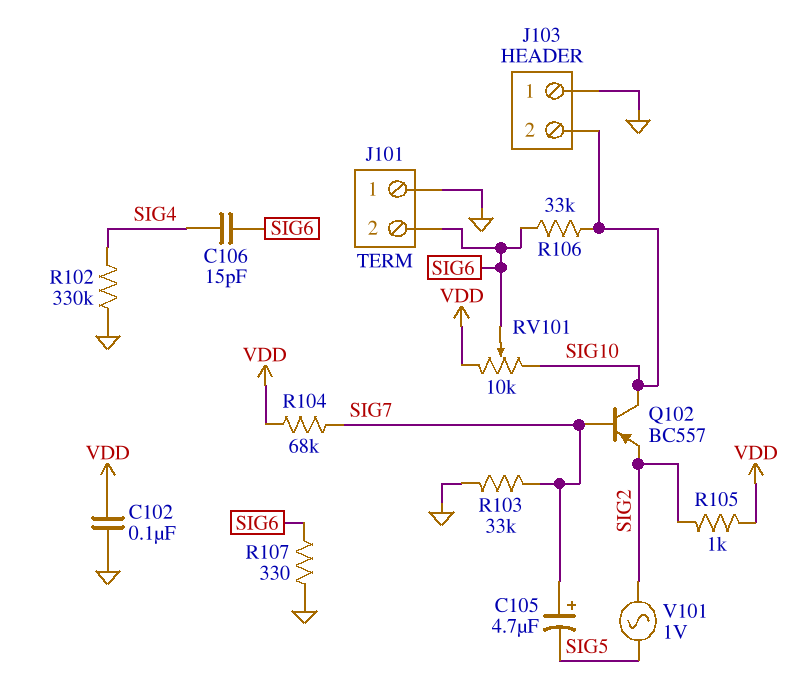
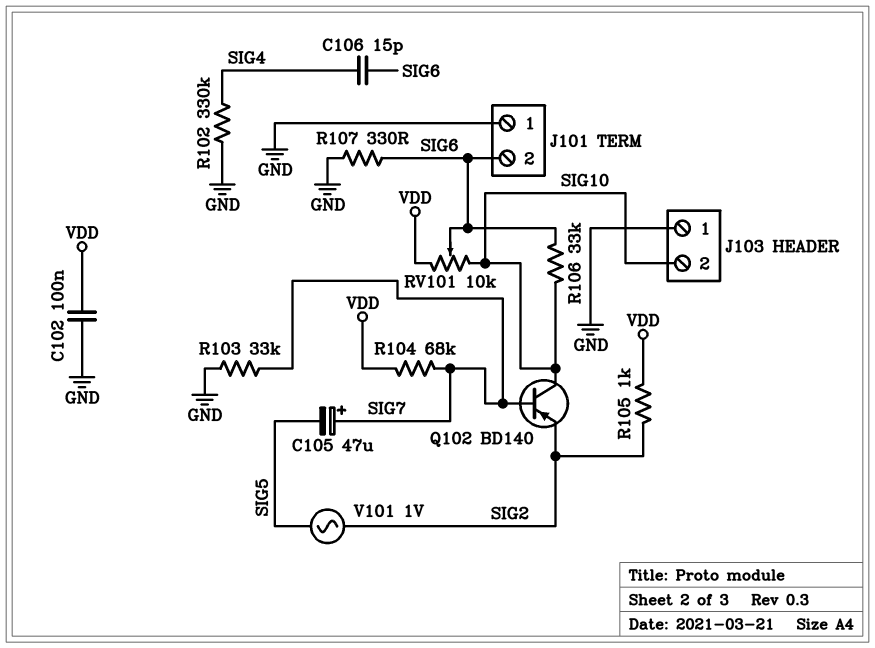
C105: 4.7uF (plus SIG7, minus SIG5) -> 47uF (plus SIG7, minus SIG5)
Q102: PNP BC557 (B SIG7, C SIG10, E SIG2) -> PNP BD140 (B SIG7, C SIG10, E SIG2)

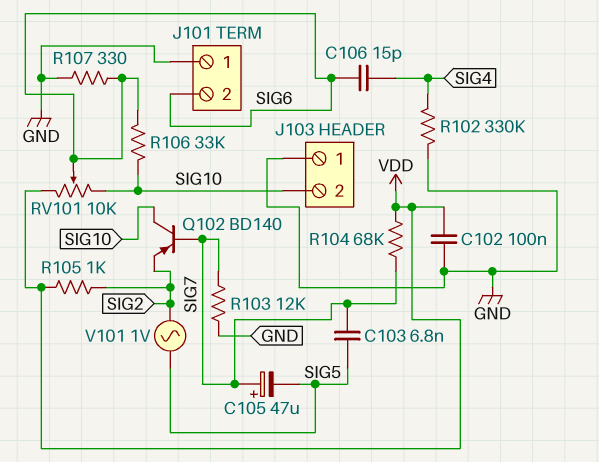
C103: none -> 6.8nF (SIG5, SIG7)
R103: 33k (GND, SIG7) -> 12k (GND, SIG7)

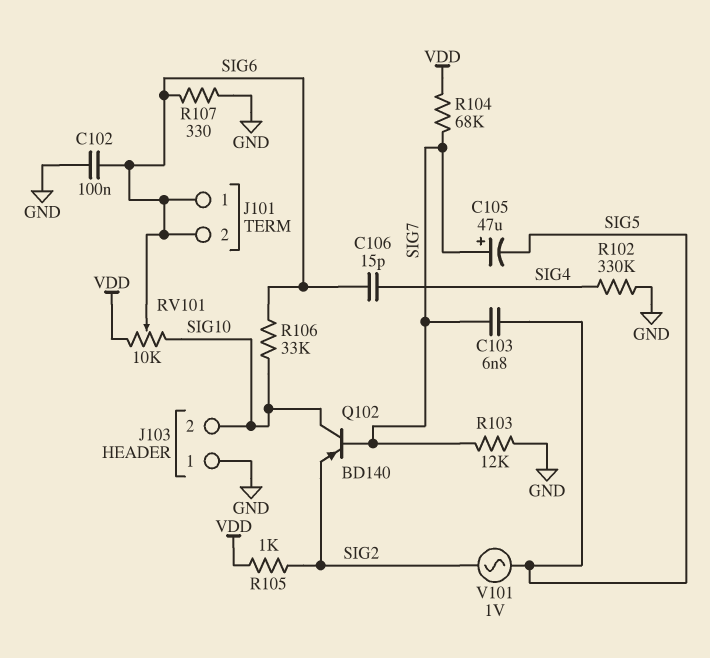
C102: 100nF (GND, VDD) -> 100nF (GND, SIG6)
J101 pin 1: GND -> SIG6

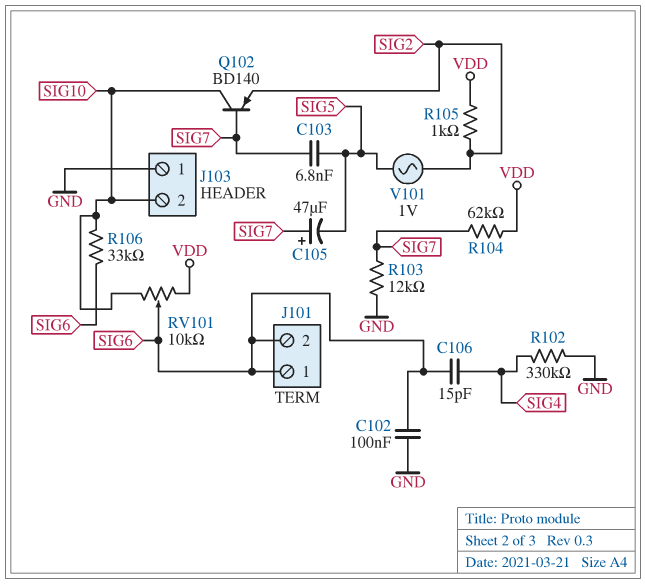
R104: 68k (SIG7, VDD) -> 62k (SIG7, VDD)
R107: 330 (GND, SIG6) -> none

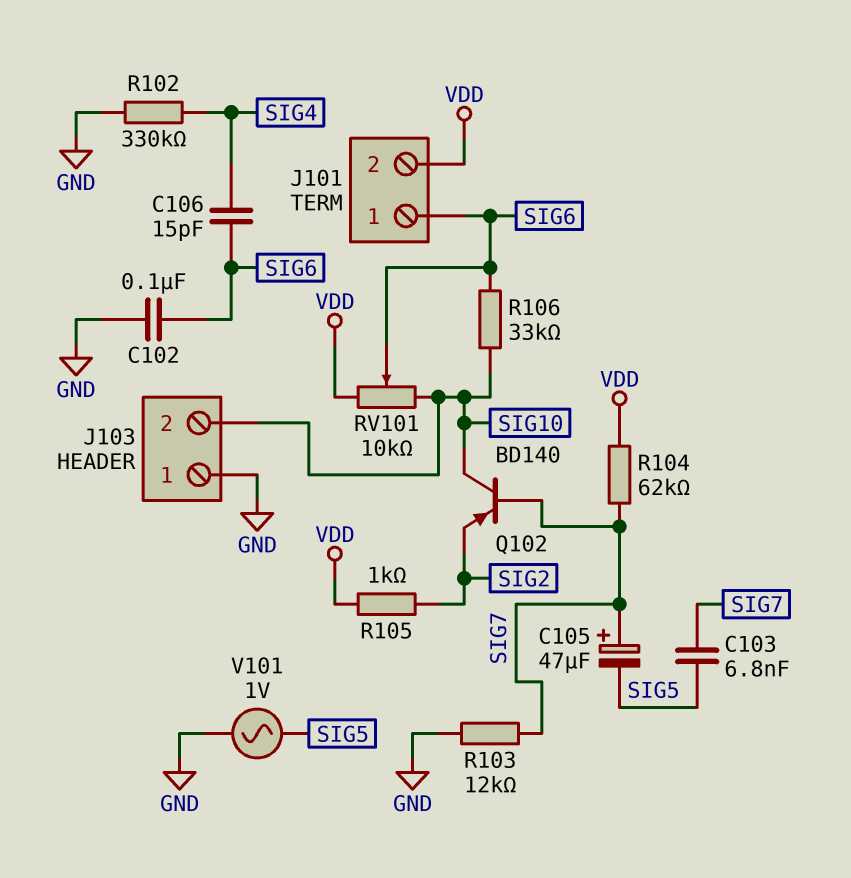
J101 pin 2: SIG6 -> VDD
V101: AC 1V (SIG2, SIG5) -> AC 1V (GND, SIG5)

